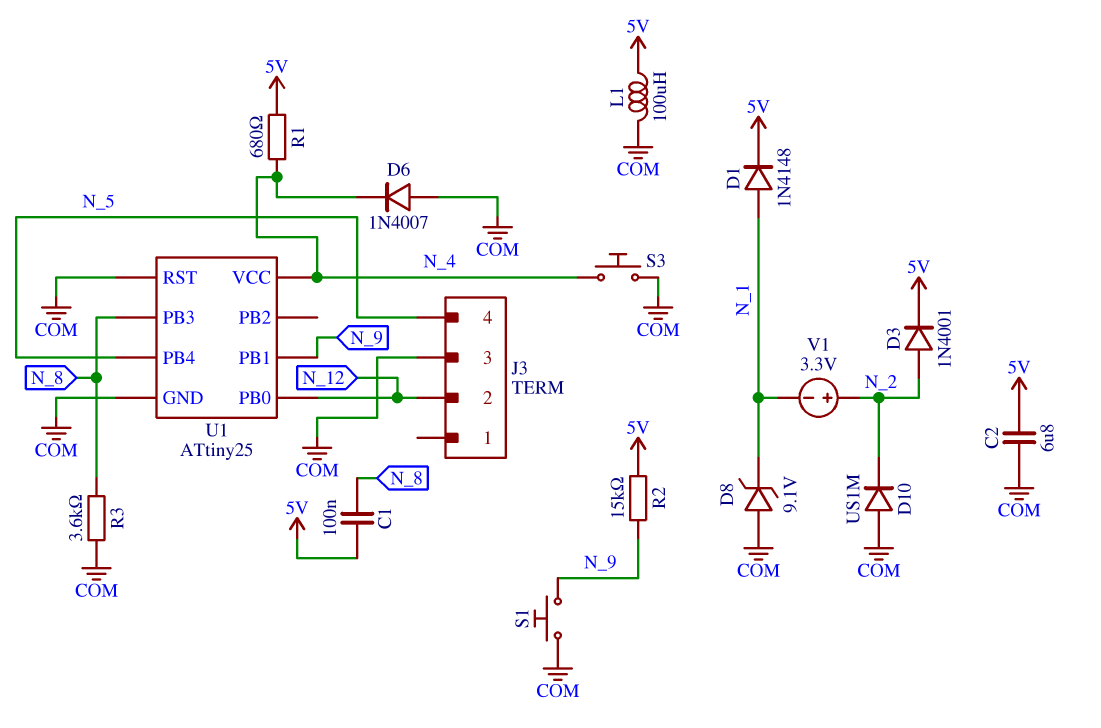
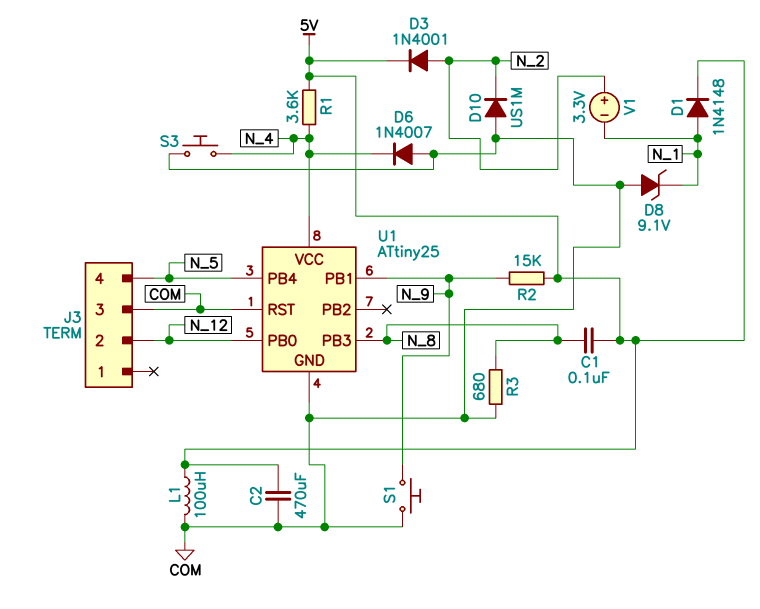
C2: 6.8uF (5V, COM) -> 470uF (5V, COM)
R1: 680 (5V, N_4) -> 3.6k (5V, N_4)
R3: 3.6k (COM, N_8) -> 680 (COM, N_8)

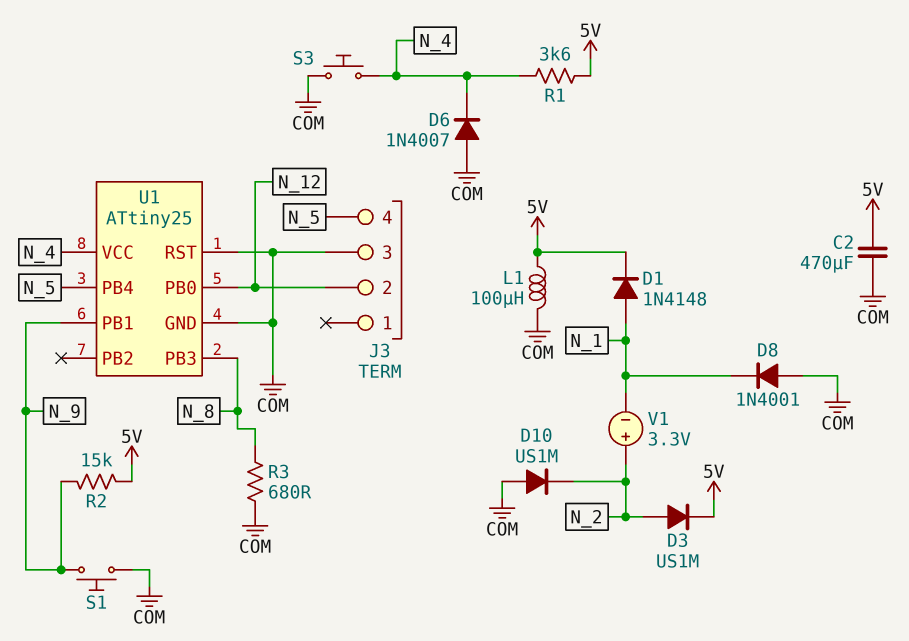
C1: 100nF (5V, N_8) -> none
D3: diode 1N4001 (A N_2, K 5V) -> diode US1M (A N_2, K 5V)
D8: zener 9.1V (A COM, K N_1) -> diode 1N4001 (A COM, K N_1)

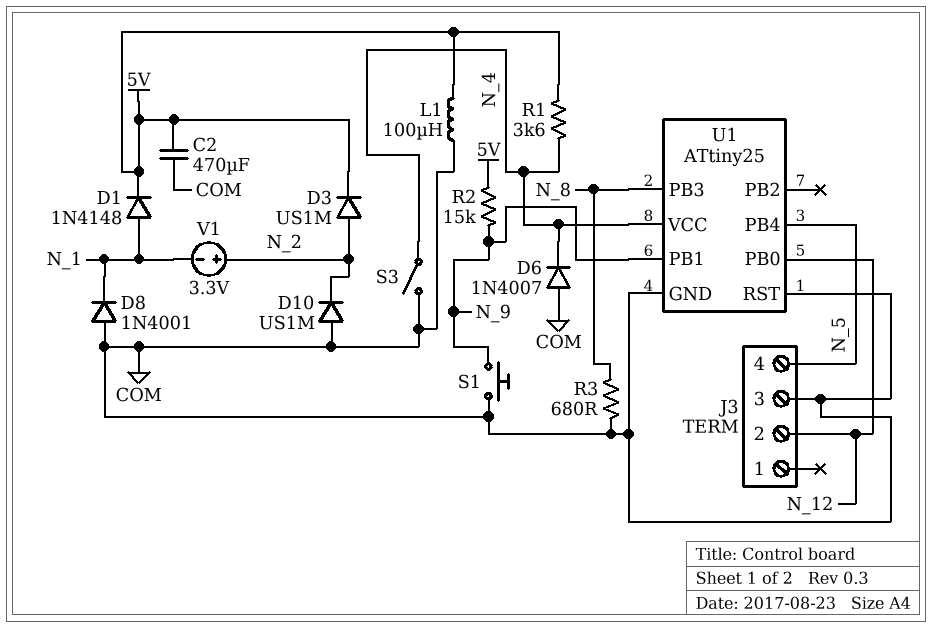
S3: button (COM, N_4) -> switch (COM, N_4)

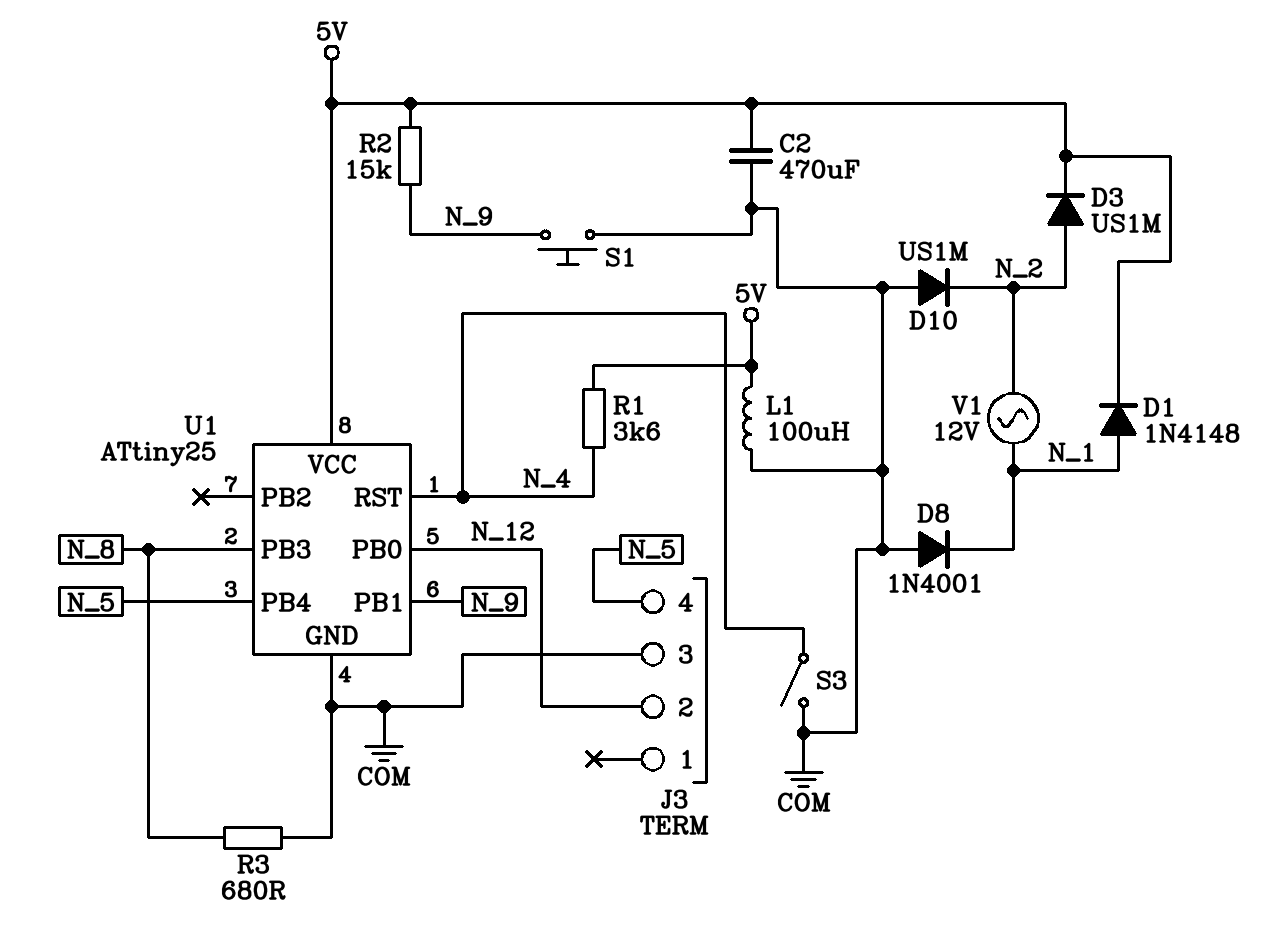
D6: diode 1N4007 (A COM, K N_4) -> none
U1 pin RST: COM -> N_4
U1 pin VCC: N_4 -> 5V
V1: 3.3V (plus N_2, minus N_1) -> AC 12V (N_1, N_2)

